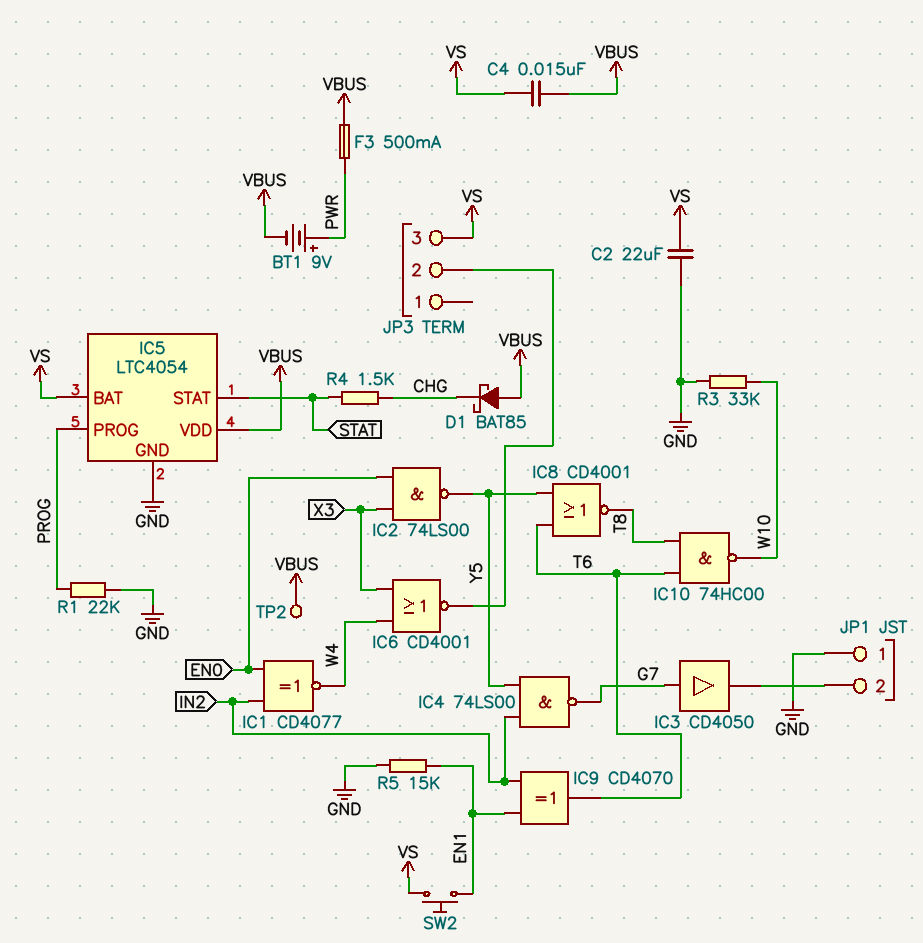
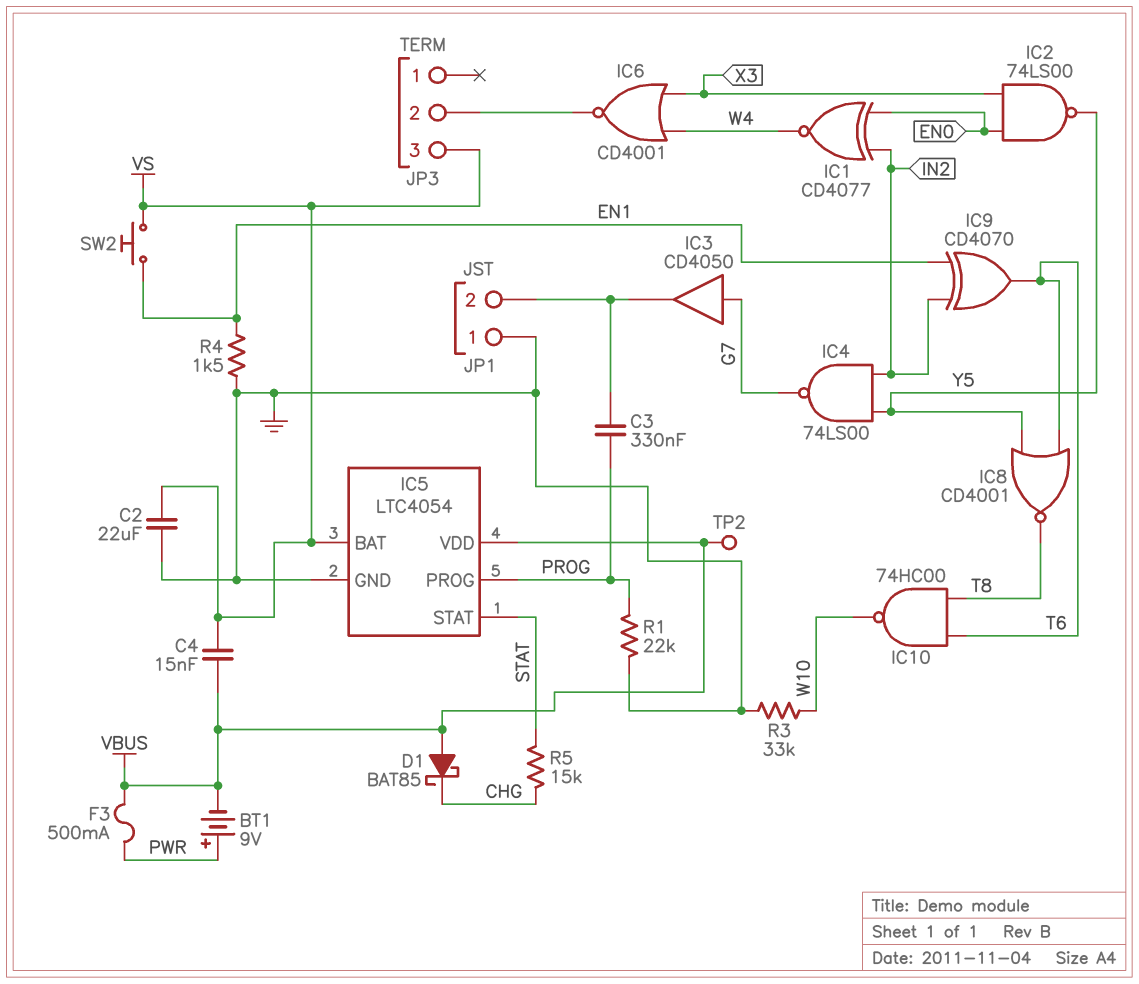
C3: none -> 330nF (JP1/2, PROG)
R4: 1.5k (CHG, STAT) -> 1.5k (EN1, GND)
R5: 15k (EN1, GND) -> 15k (CHG, STAT)

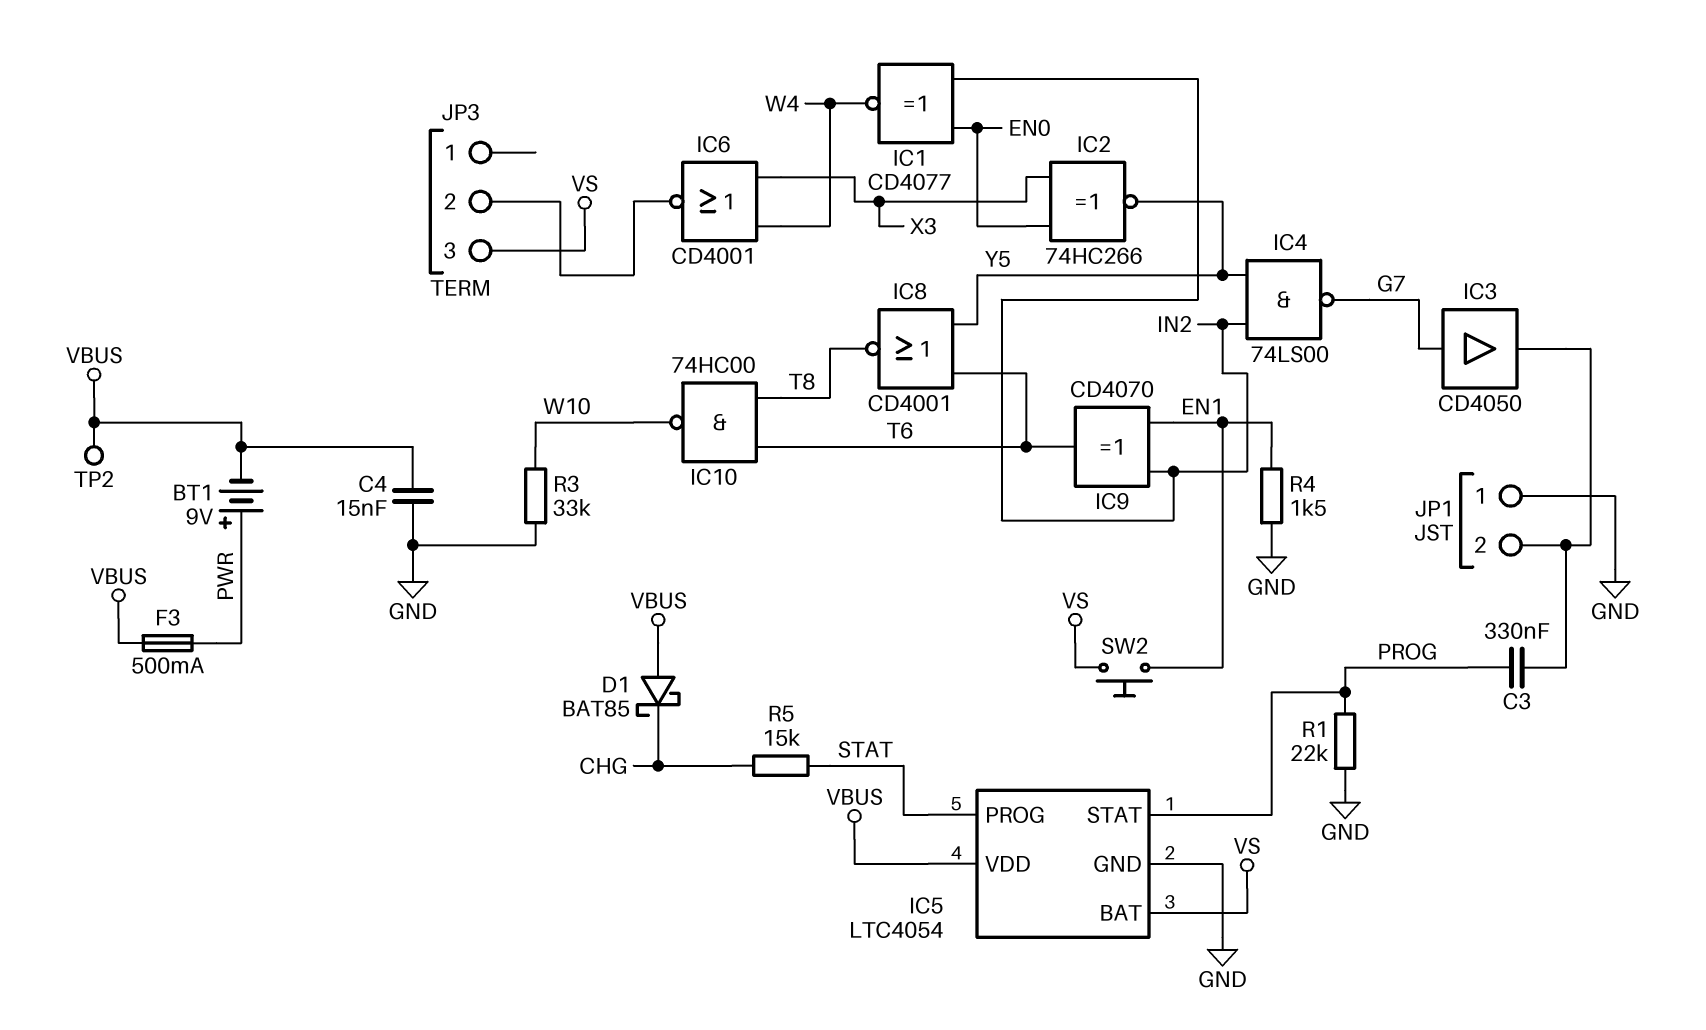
C2: 22uF (GND, VS) -> none
C4: 15nF (VBUS, VS) -> 15nF (GND, VBUS)
IC2: NAND 74LS00 (in EN0, in X3, out Y5) -> XNOR 74HC266 (in EN0, in X3, out Y5)
IC5 pin PROG: PROG -> STAT
IC5 pin STAT: STAT -> PROG

